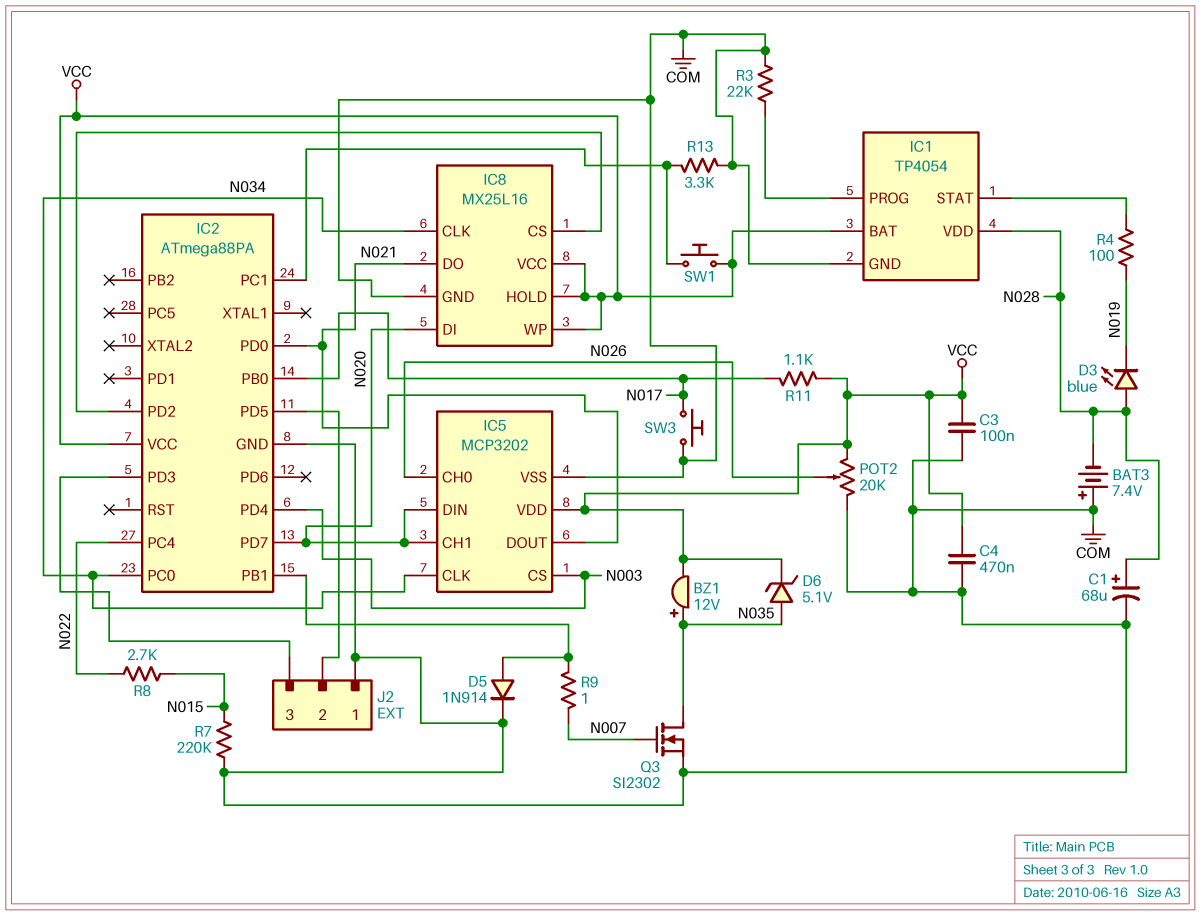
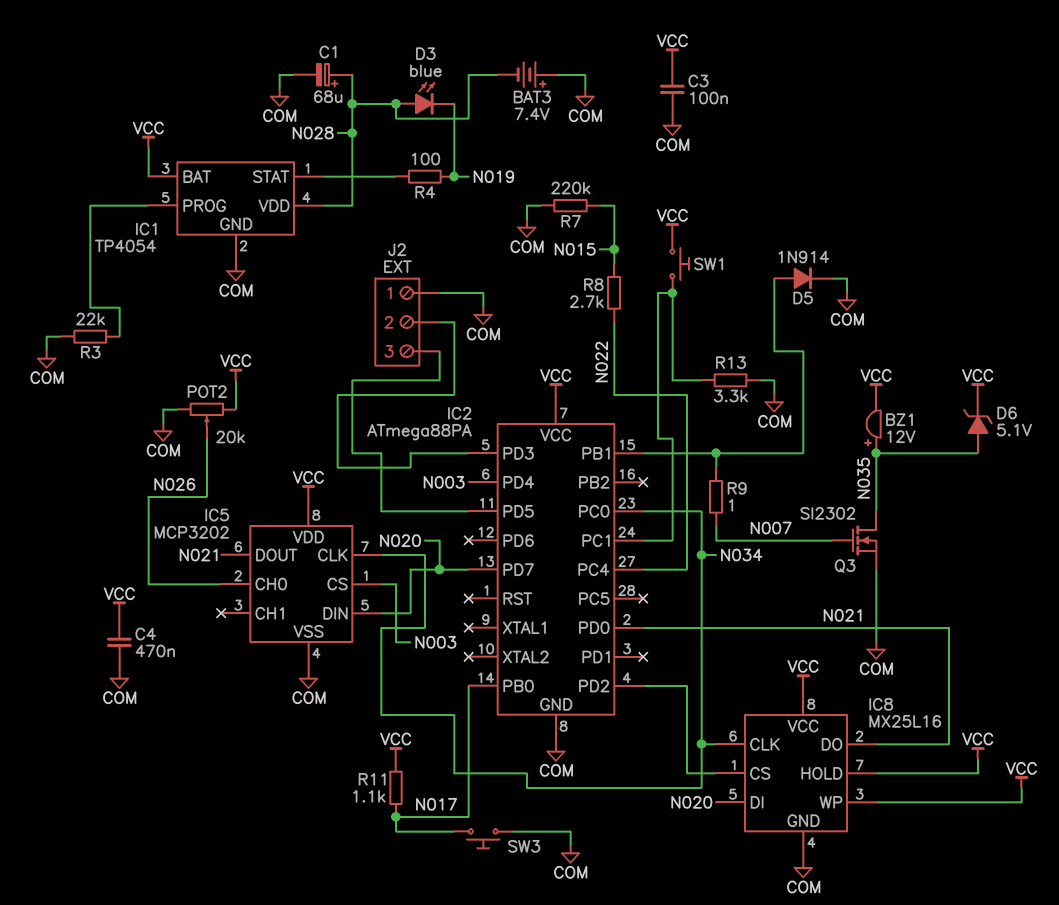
IC5 pin CH1: N020 -> none
J2 pin 2: IC2/PD5 -> IC2/PD3
J2 pin 3: IC2/PD3 -> IC2/PD5

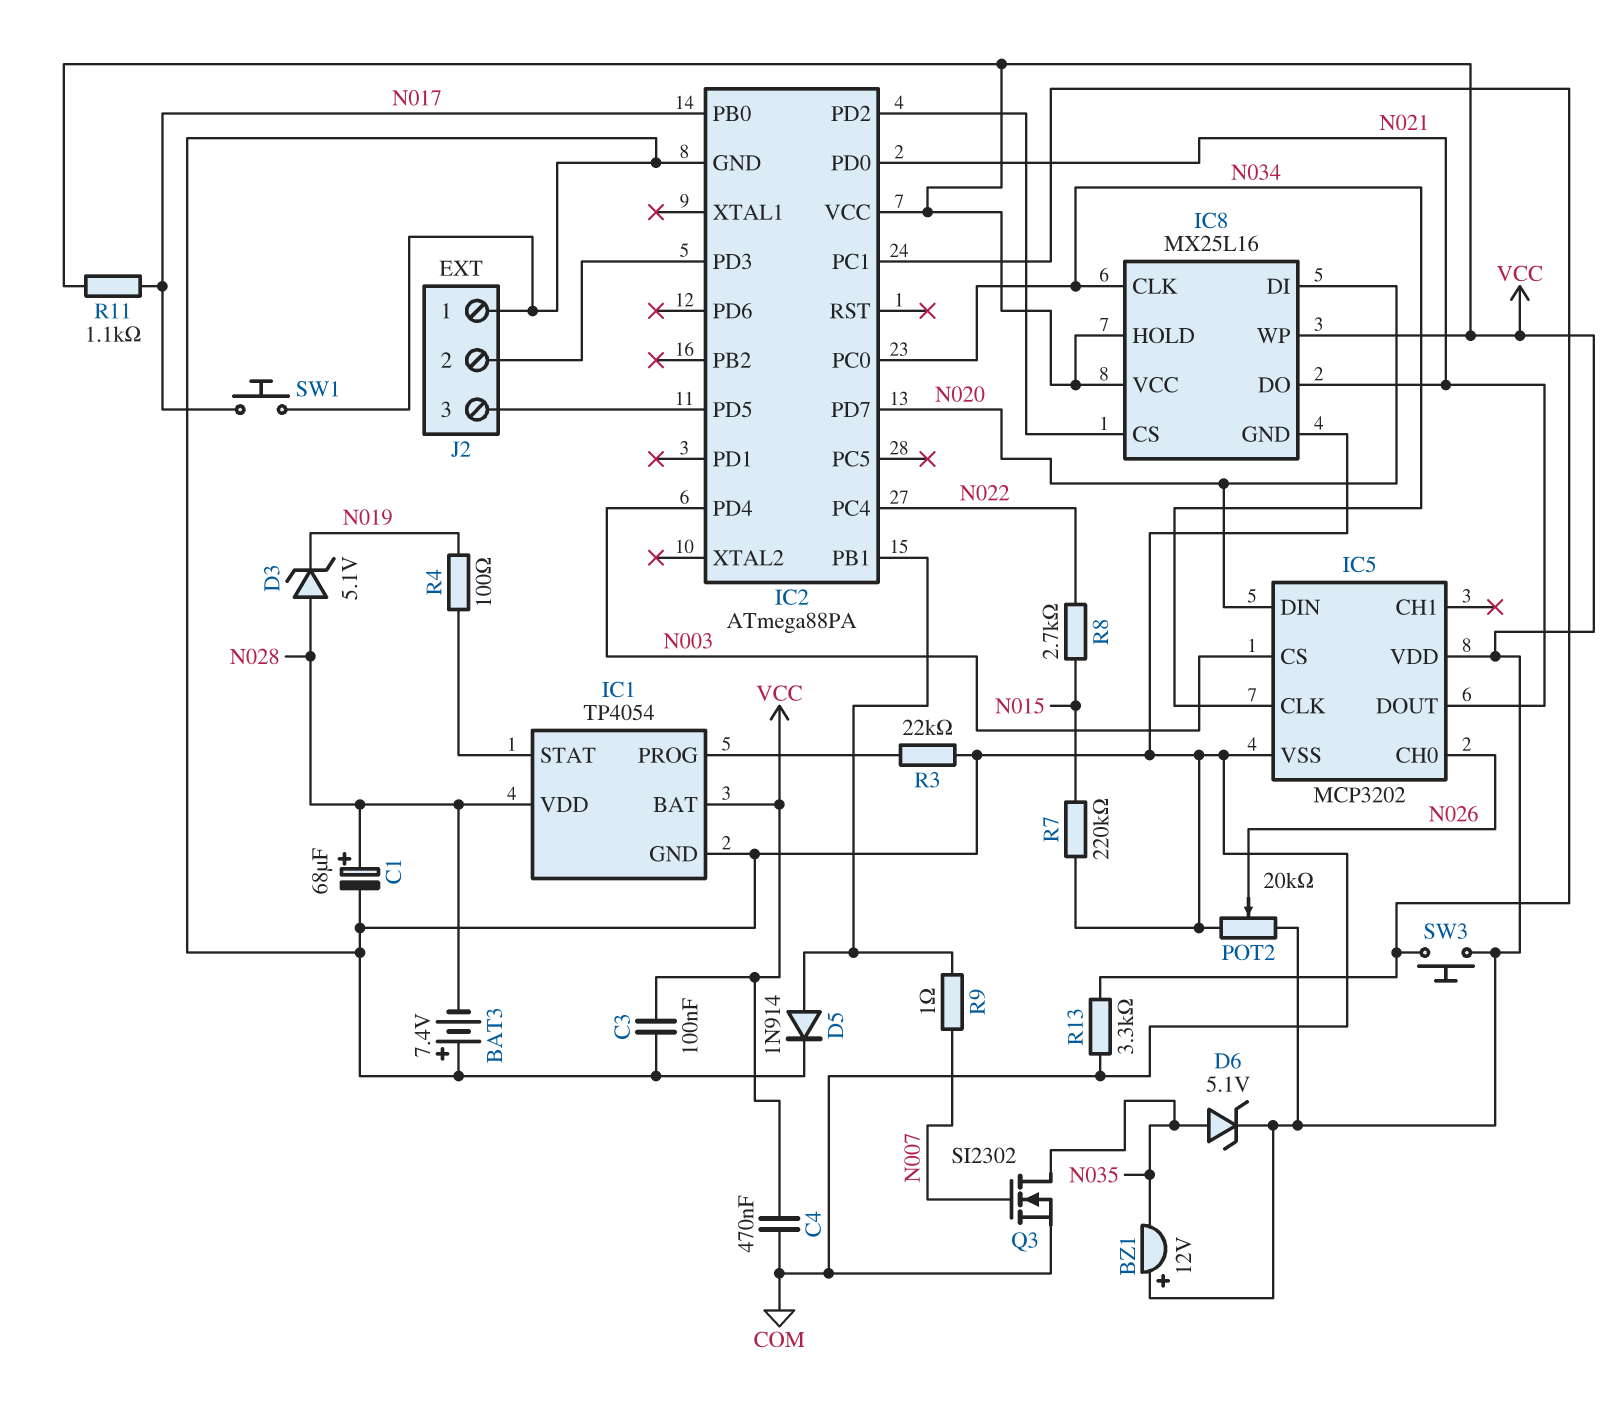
BZ1: buzzer 12V (plus N035, minus VCC) -> buzzer 12V (plus VCC, minus N035)
D3: LED blue (A N028, K N019) -> zener 5.1V (A N028, K N019)
SW1: button (IC2/PC1, VCC) -> button (COM, N017)
SW3: button (COM, N017) -> button (IC2/PC1, VCC)

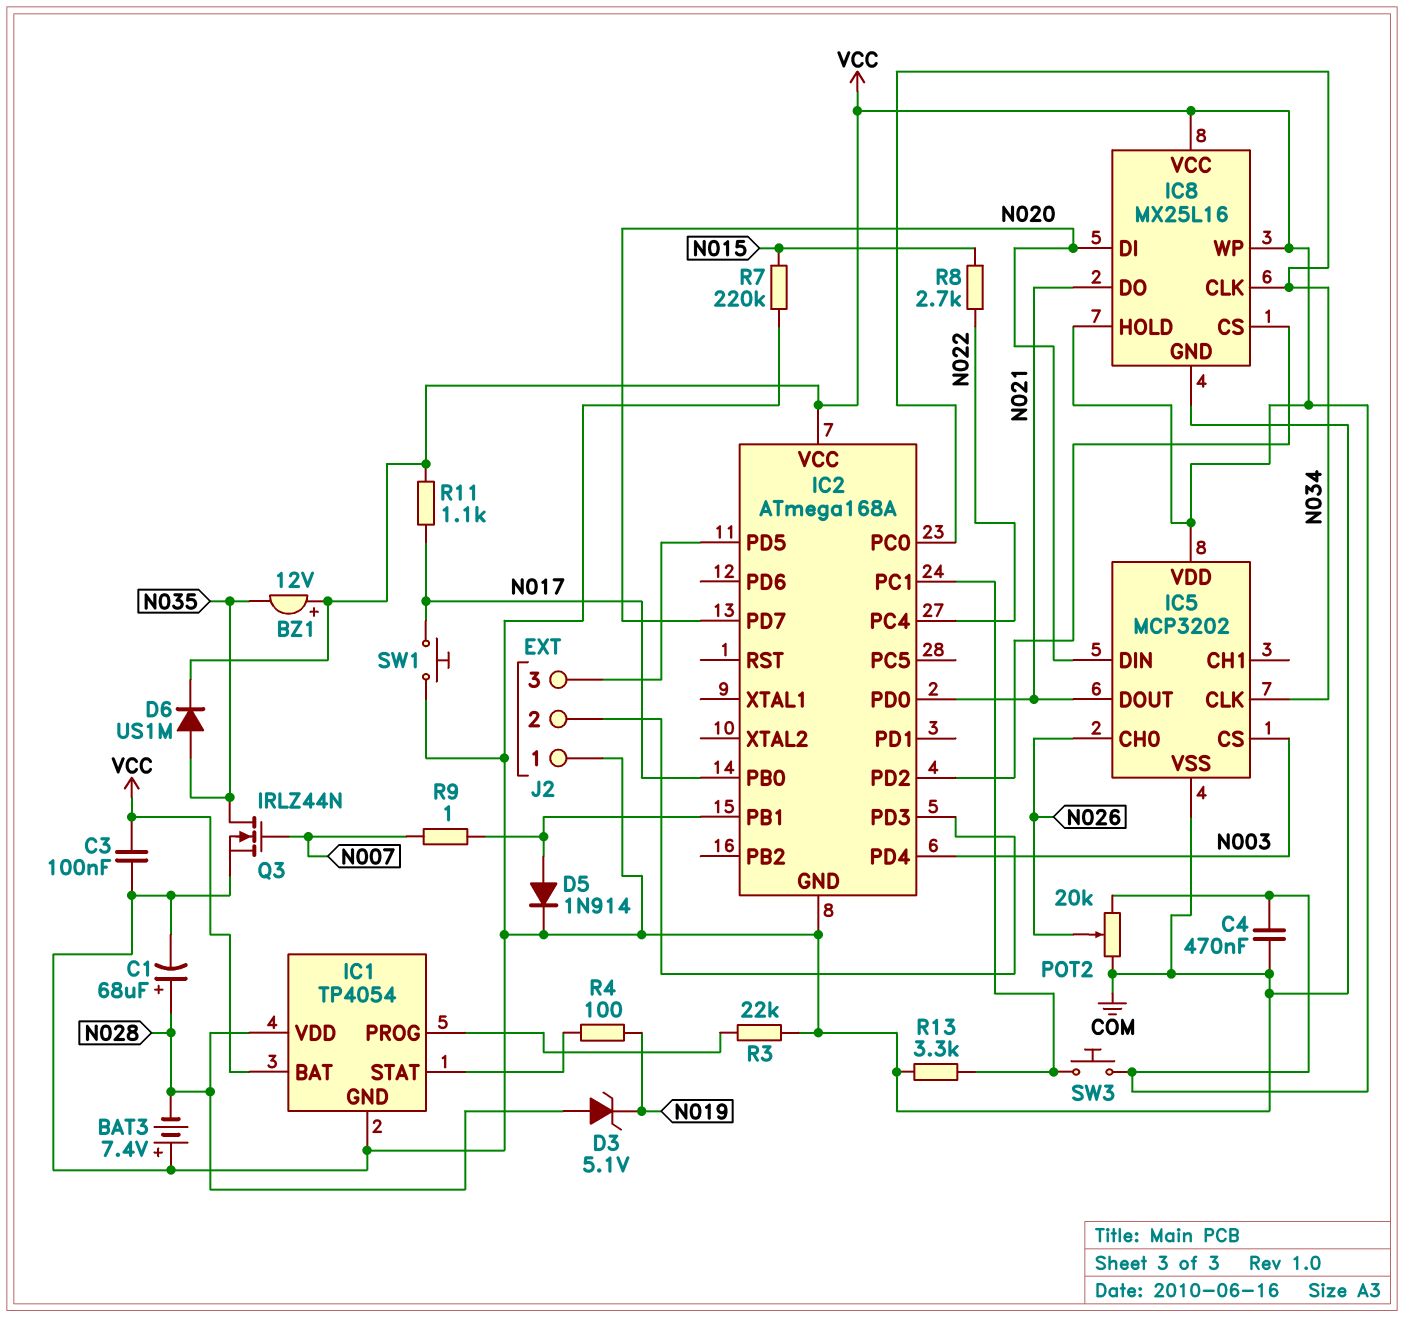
D6: zener 5.1V (A N035, K VCC) -> diode US1M (A N035, K VCC)
IC2: ATmega88PA -> ATmega168A
Q3: NMOS SI2302 (G N007, D N035, S COM) -> NMOS IRLZ44N (G N007, D N035, S COM)

